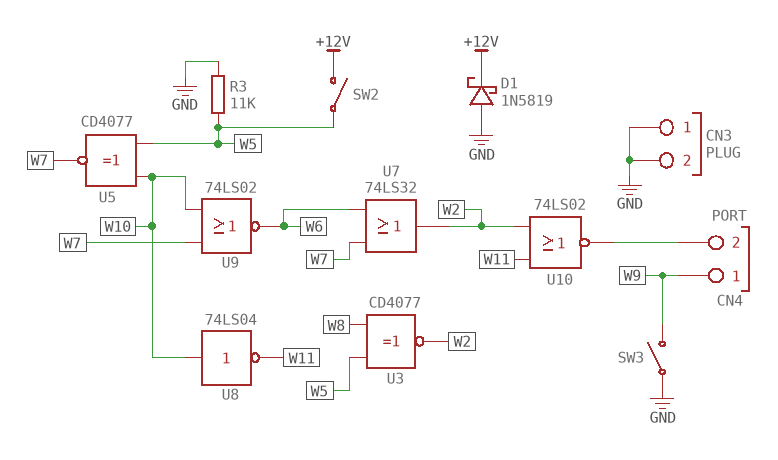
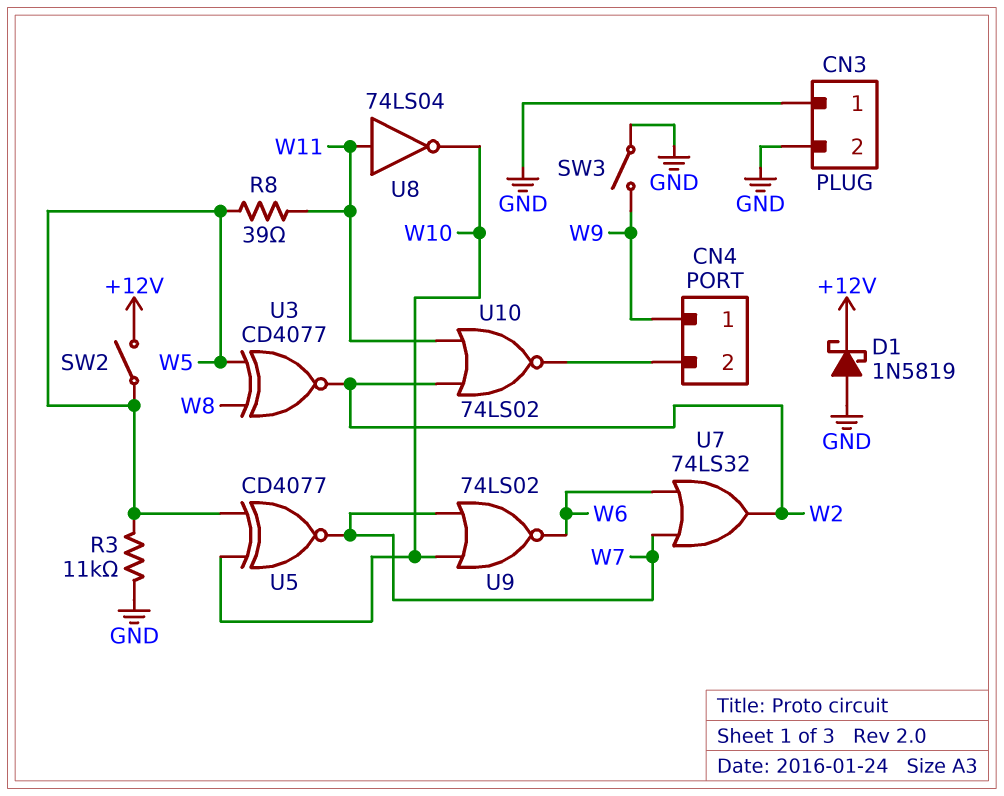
R8: none -> 39 (W5, W11)
U8: NOT 74LS04 (in W10, out W11) -> NOT 74LS04 (in W11, out W10)

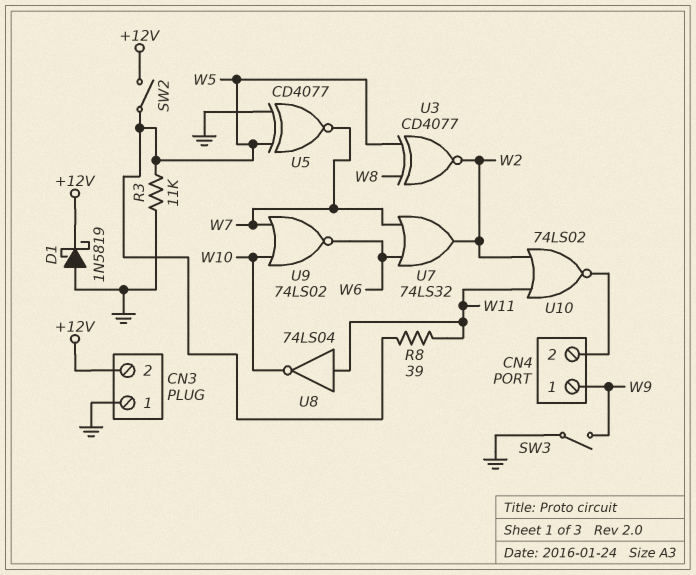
CN3 pin 2: GND -> +12V
U5: XNOR CD4077 (in W5, in W10, out W7) -> XNOR CD4077 (in GND, in W5, out W7)

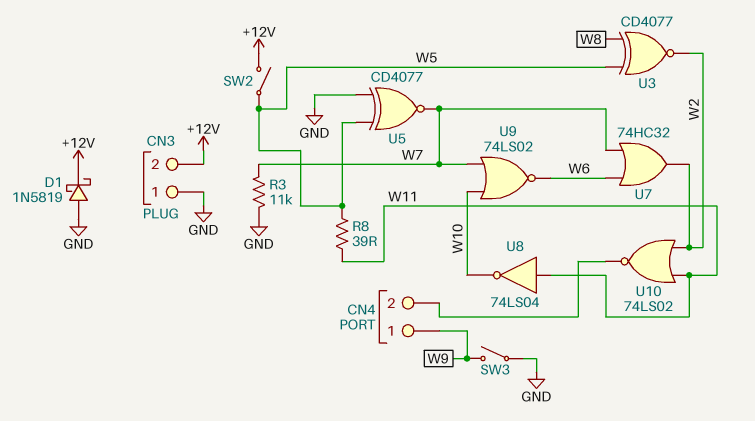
R3: 11k (GND, W5) -> 11k (GND, W7)
U7: OR 74LS32 (in W6, in W7, out W2) -> OR 74HC32 (in W6, in W7, out W2)

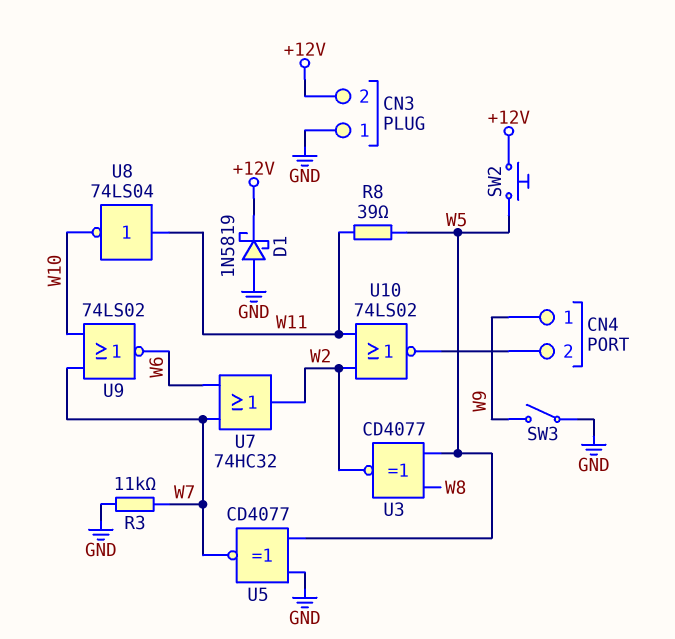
SW2: switch (+12V, W5) -> button (+12V, W5)

